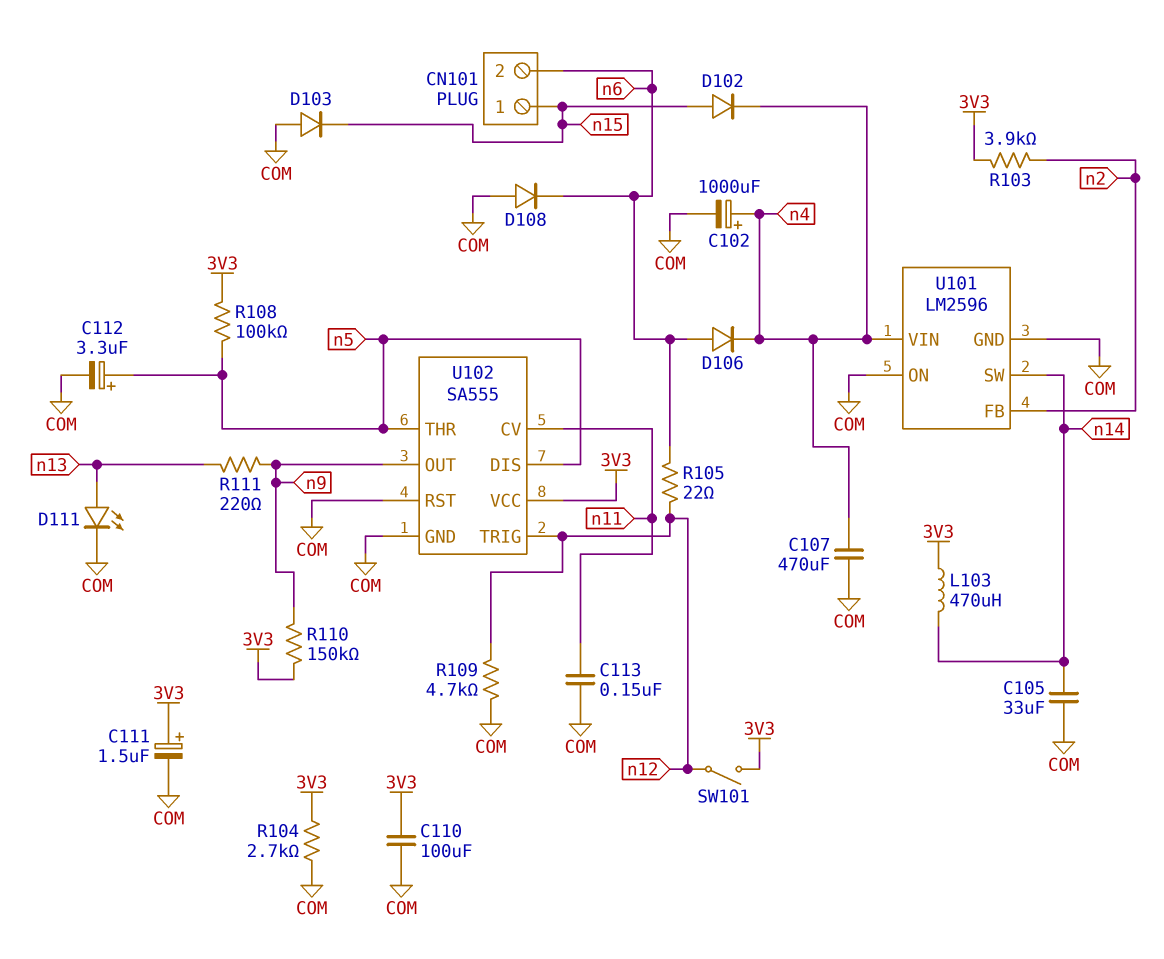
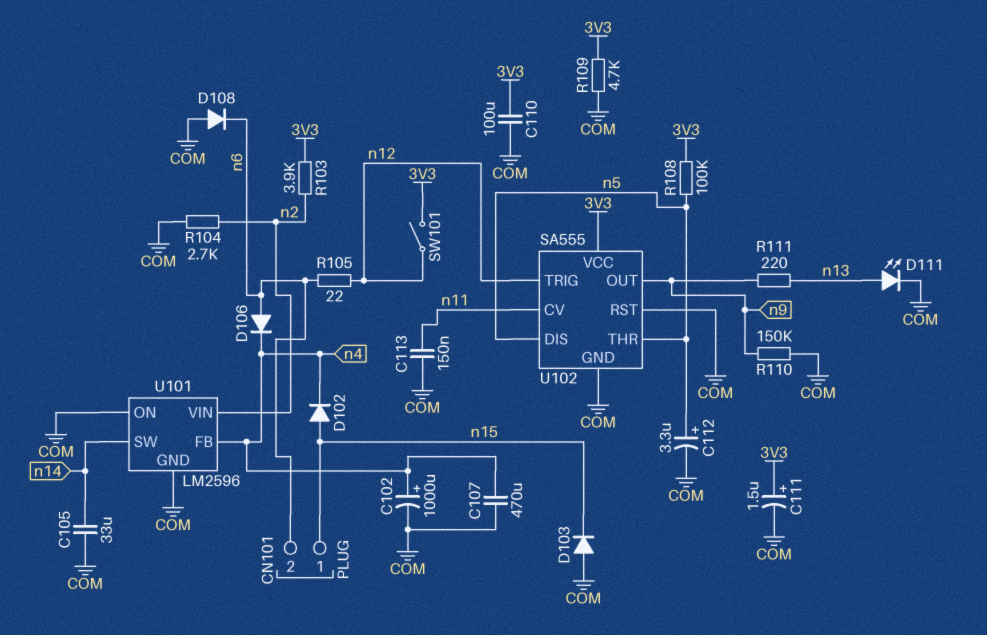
L103: 470uH (3V3, n14) -> none
R104: 2.7k (3V3, COM) -> 2.7k (COM, n2)
R109: 4.7k (COM, n12) -> 4.7k (3V3, COM)
R110: 150k (3V3, n9) -> 150k (COM, n9)
U101 pin FB: n2 -> n4
U101 pin VIN: n4 -> n2

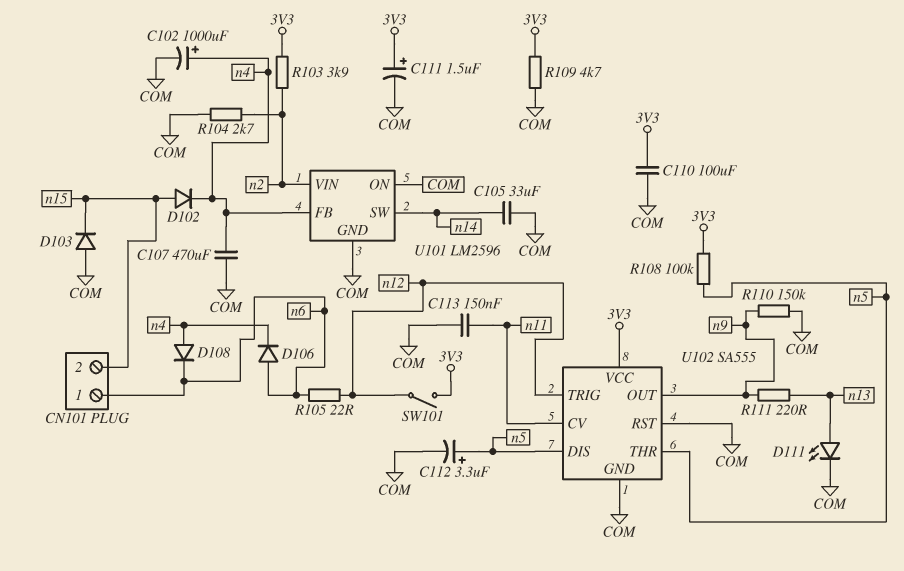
CN101 pin 1: n15 -> n6
CN101 pin 2: n6 -> n15
D108: diode (A COM, K n6) -> diode (A n4, K n6)

